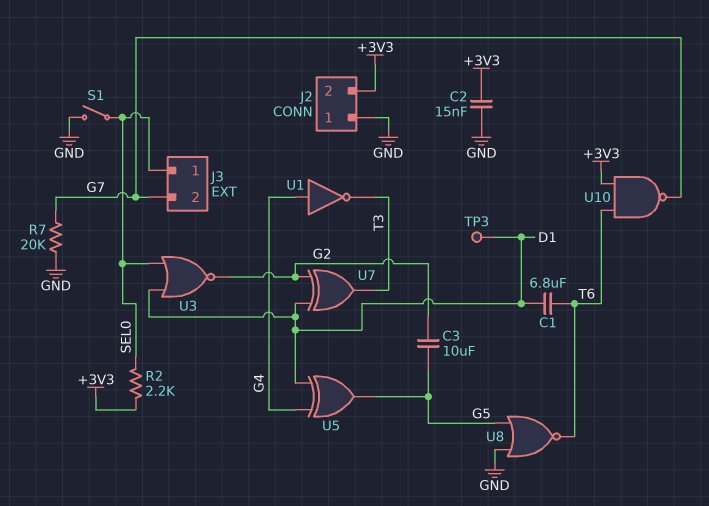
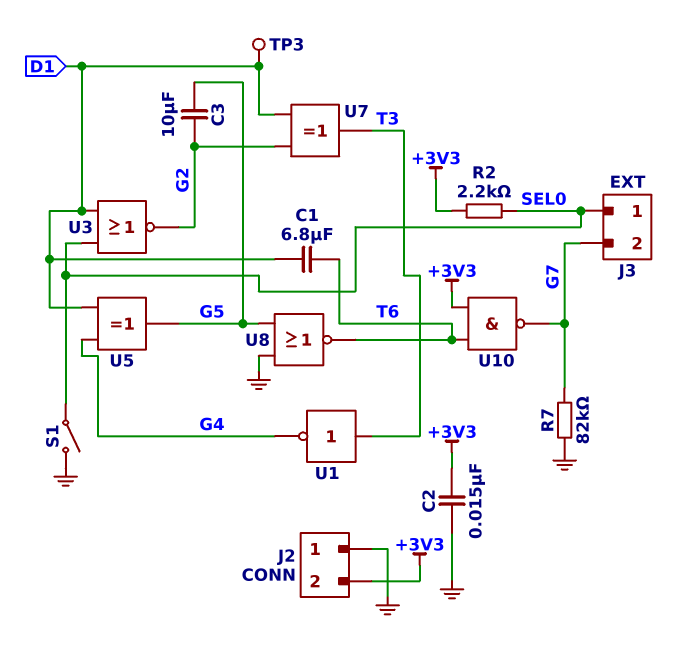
R7: 20k (G7, GND) -> 82k (G7, GND)
U1: NOT (in G4, out T3) -> NOT (in T3, out G4)

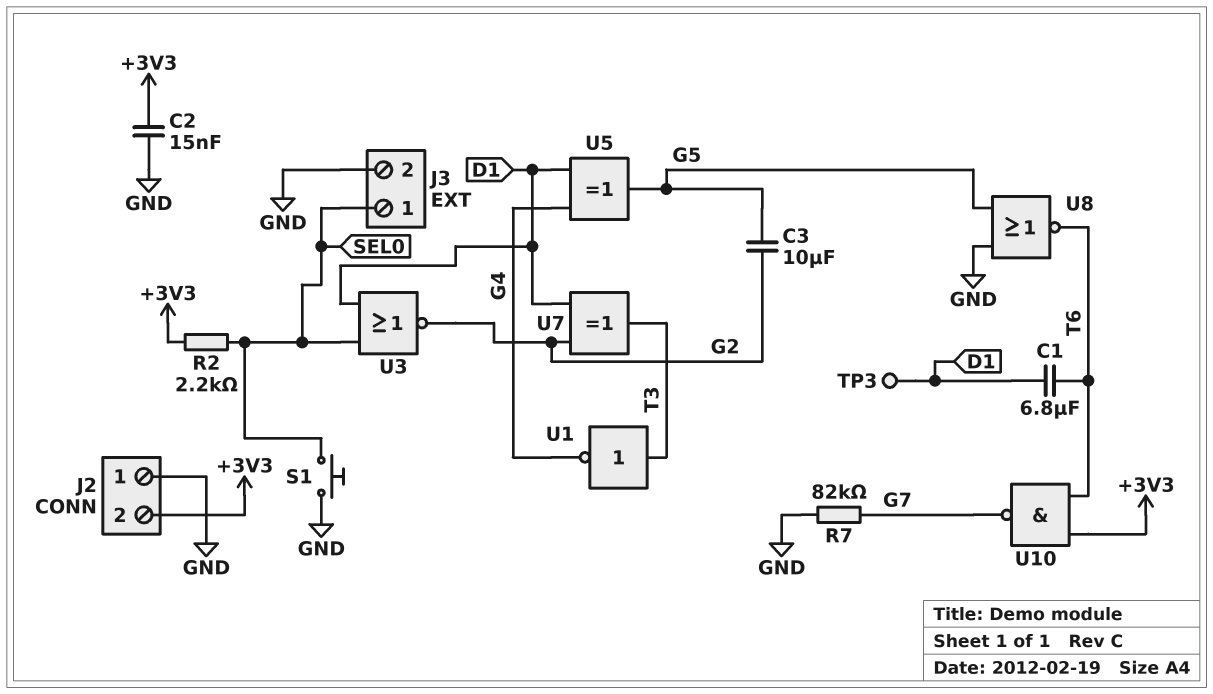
J3 pin 2: G7 -> GND
S1: switch (GND, SEL0) -> button (GND, SEL0)

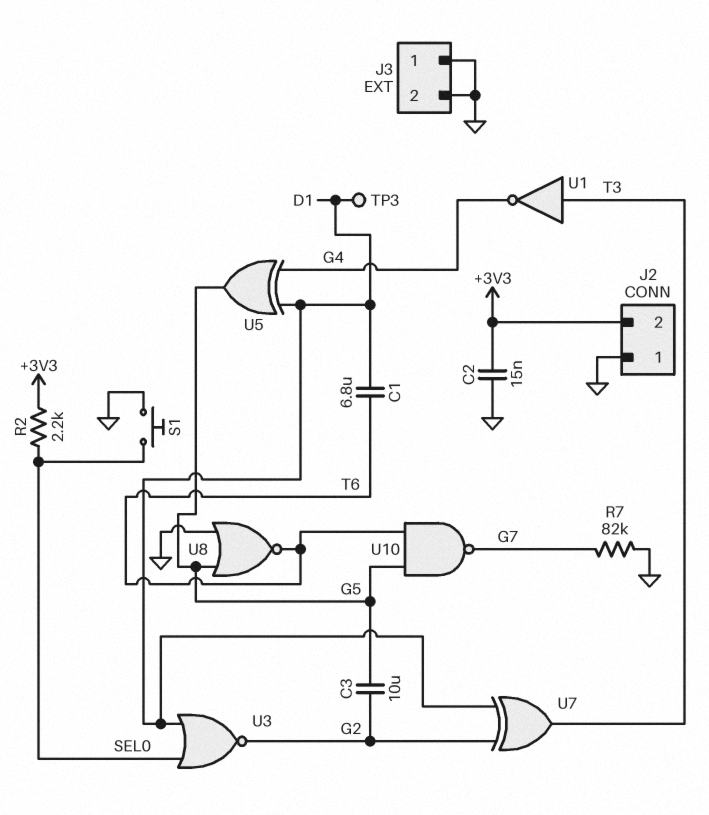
J3 pin 1: SEL0 -> GND
U10: NAND (in +3V3, in T6, out G7) -> NAND (in G5, in T6, out G7)

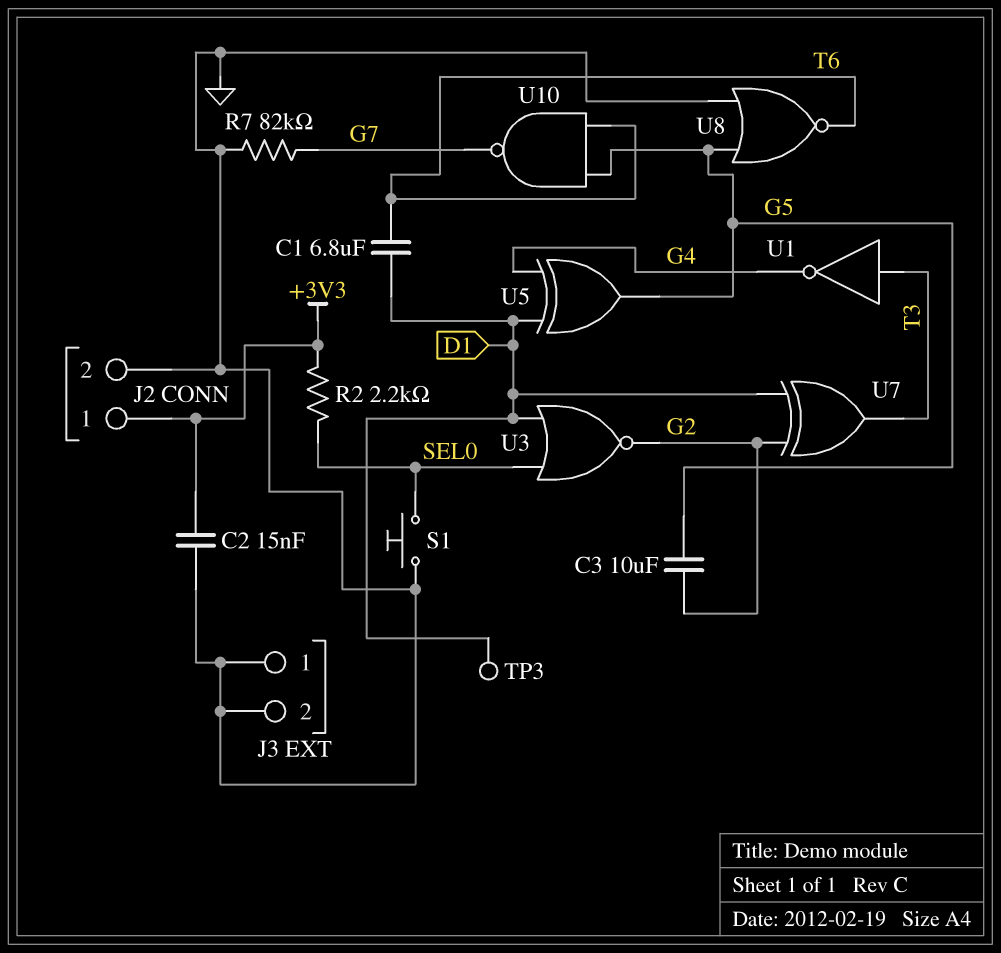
J2 pin 1: GND -> +3V3
J2 pin 2: +3V3 -> GND

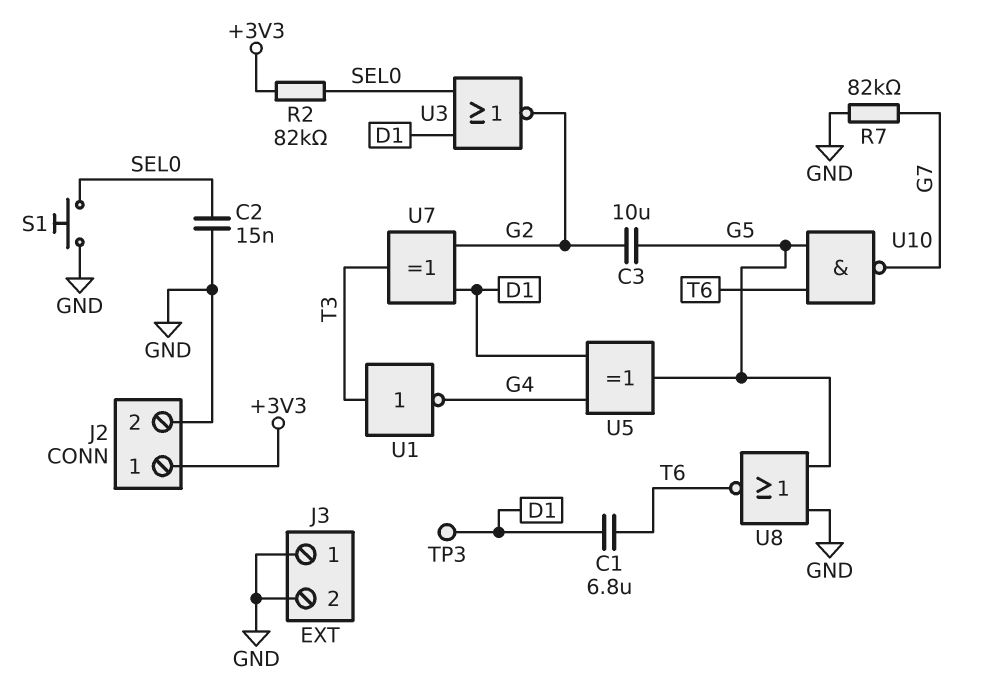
C2: 15nF (+3V3, GND) -> 15nF (GND, SEL0)
R2: 2.2k (+3V3, SEL0) -> 82k (+3V3, SEL0)

